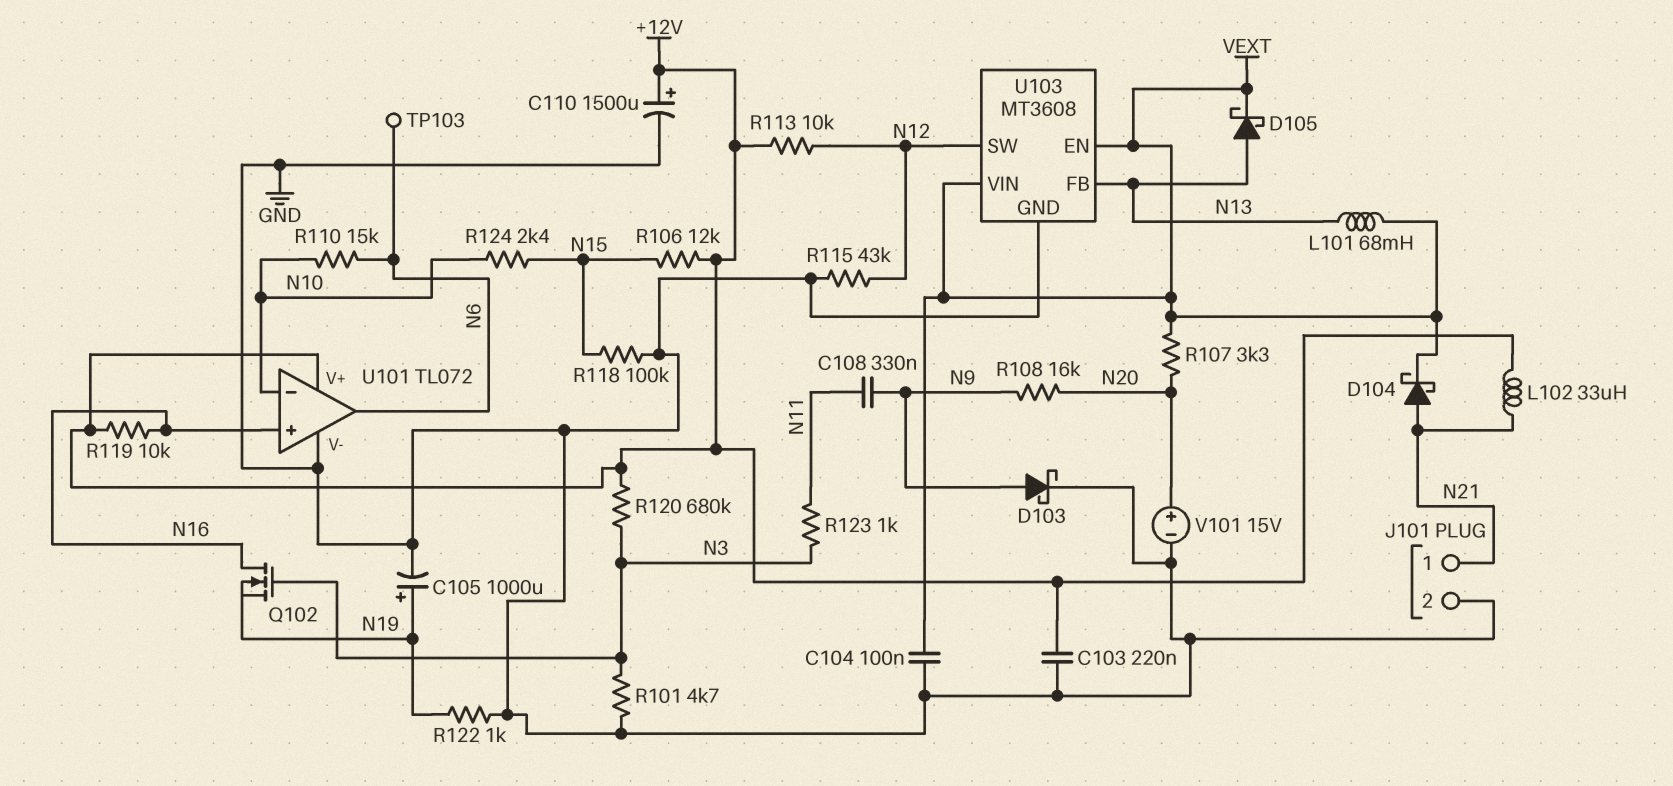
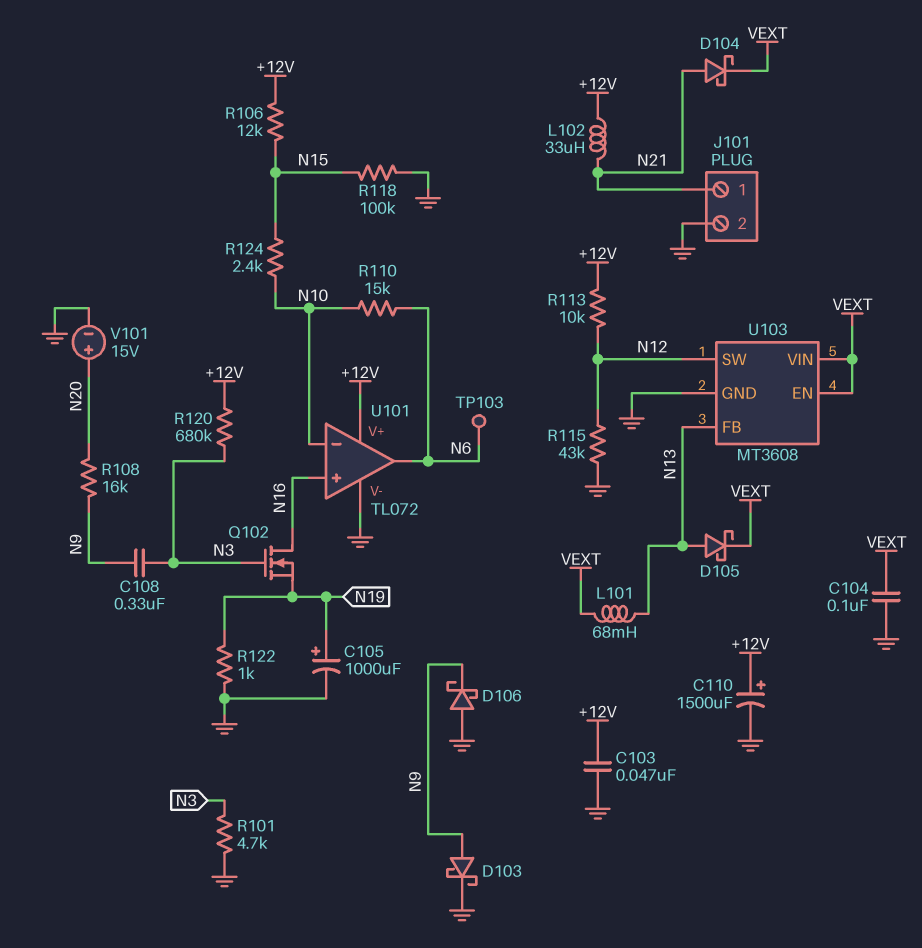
C103: 220nF (+12V, GND) -> 47nF (+12V, GND)
C108: 330nF (N9, N11) -> 330nF (N3, N9)
D106: none -> schottky (A GND, K N9)
R107: 3.3k (N20, VEXT) -> none
R119: 10k (+12V, N16) -> none
R123: 1k (N3, N11) -> none

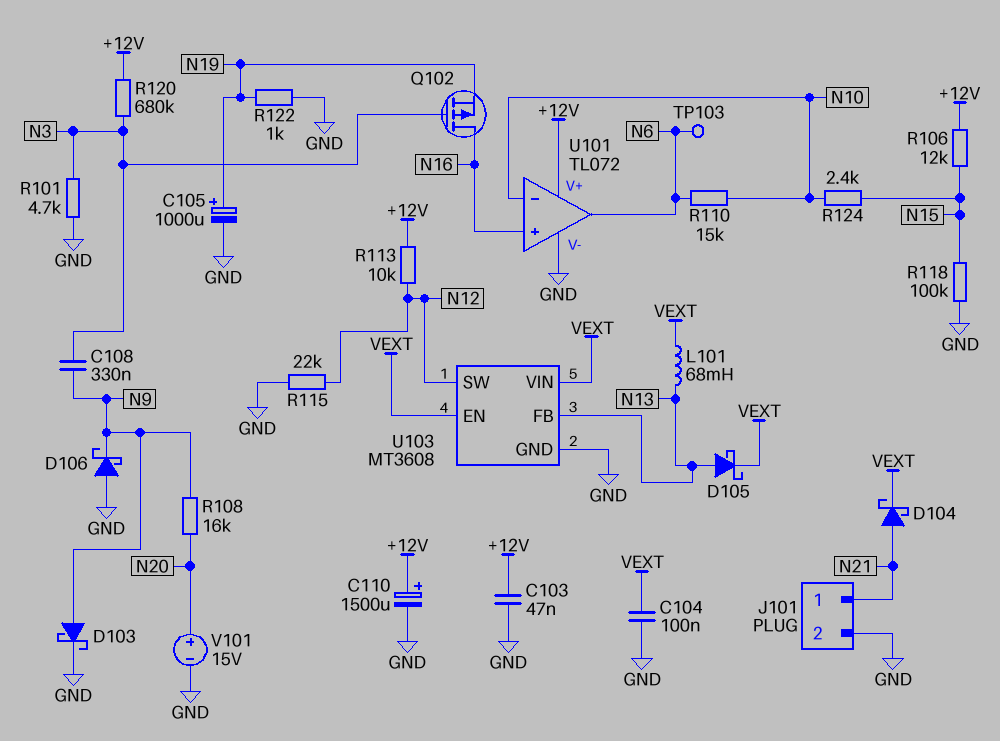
L102: 33uH (+12V, N21) -> none
Q102: NMOS (G N3, D N16, S N19) -> PMOS (G N3, D N16, S N19)
R115: 43k (GND, N12) -> 22k (GND, N12)

